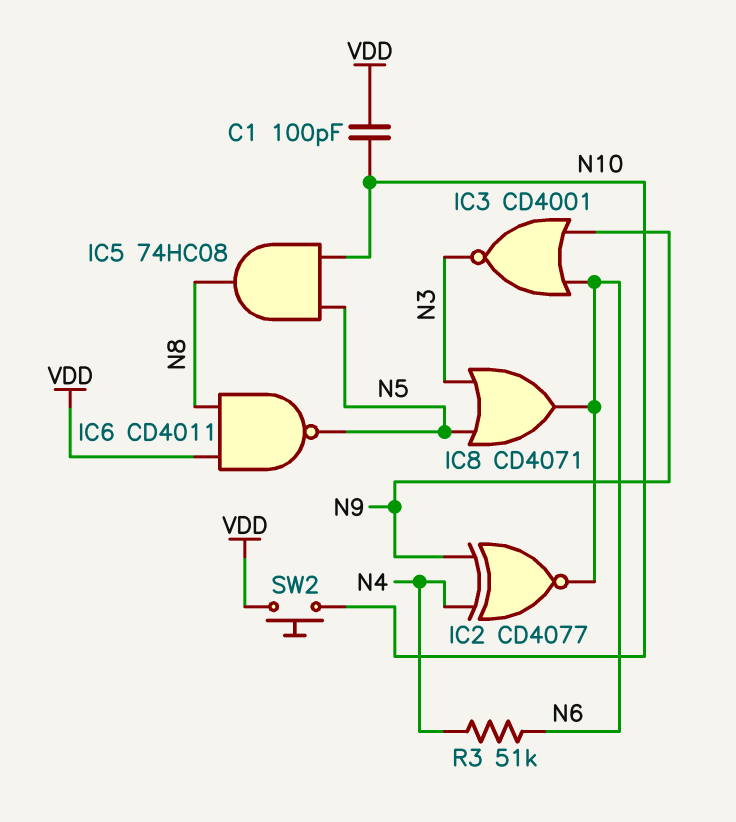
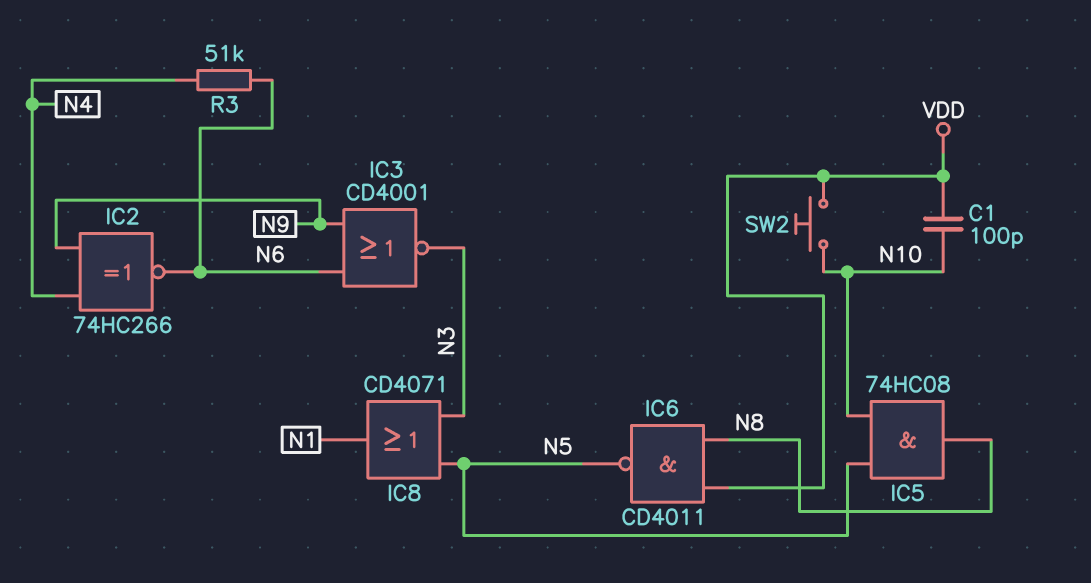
IC2: XNOR CD4077 (in N4, in N9, out N6) -> XNOR 74HC266 (in N4, in N9, out N6)
IC8: OR CD4071 (in N3, in N5, out N6) -> OR CD4071 (in N3, in N5, out N1)

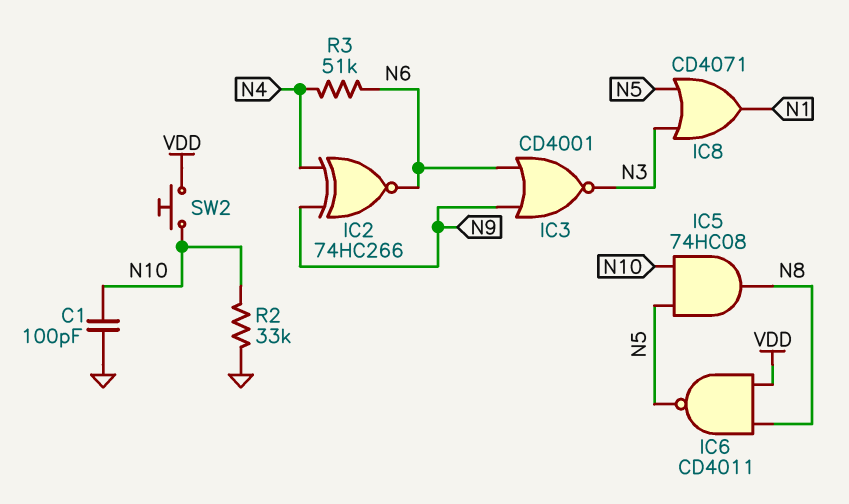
C1: 100pF (N10, VDD) -> 100pF (GND, N10)
R2: none -> 33k (GND, N10)

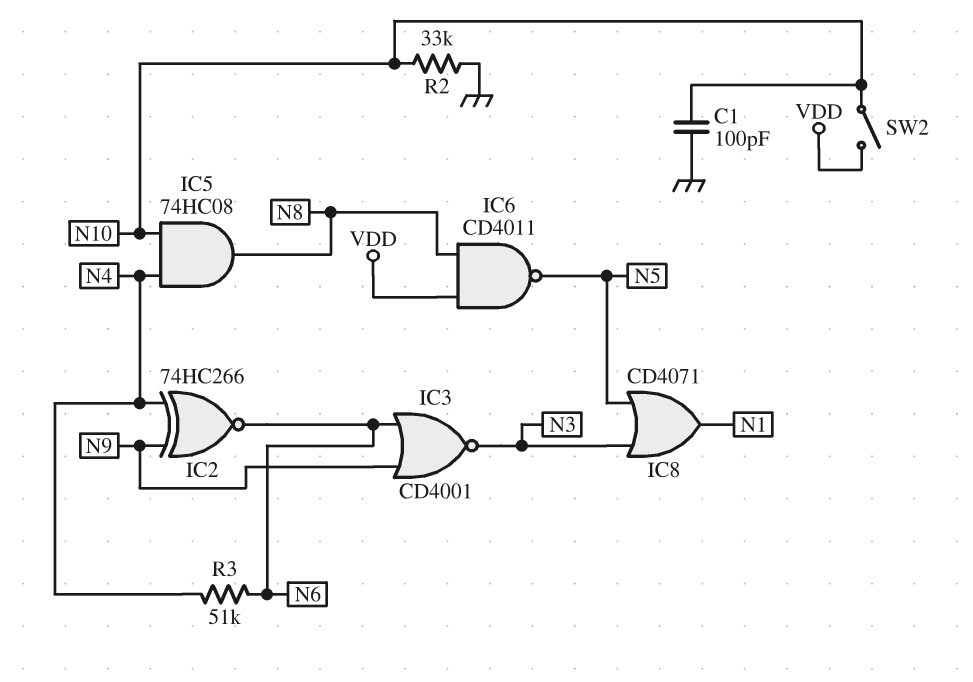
IC5: AND 74HC08 (in N5, in N10, out N8) -> AND 74HC08 (in N4, in N10, out N8)
SW2: button (N10, VDD) -> switch (N10, VDD)

